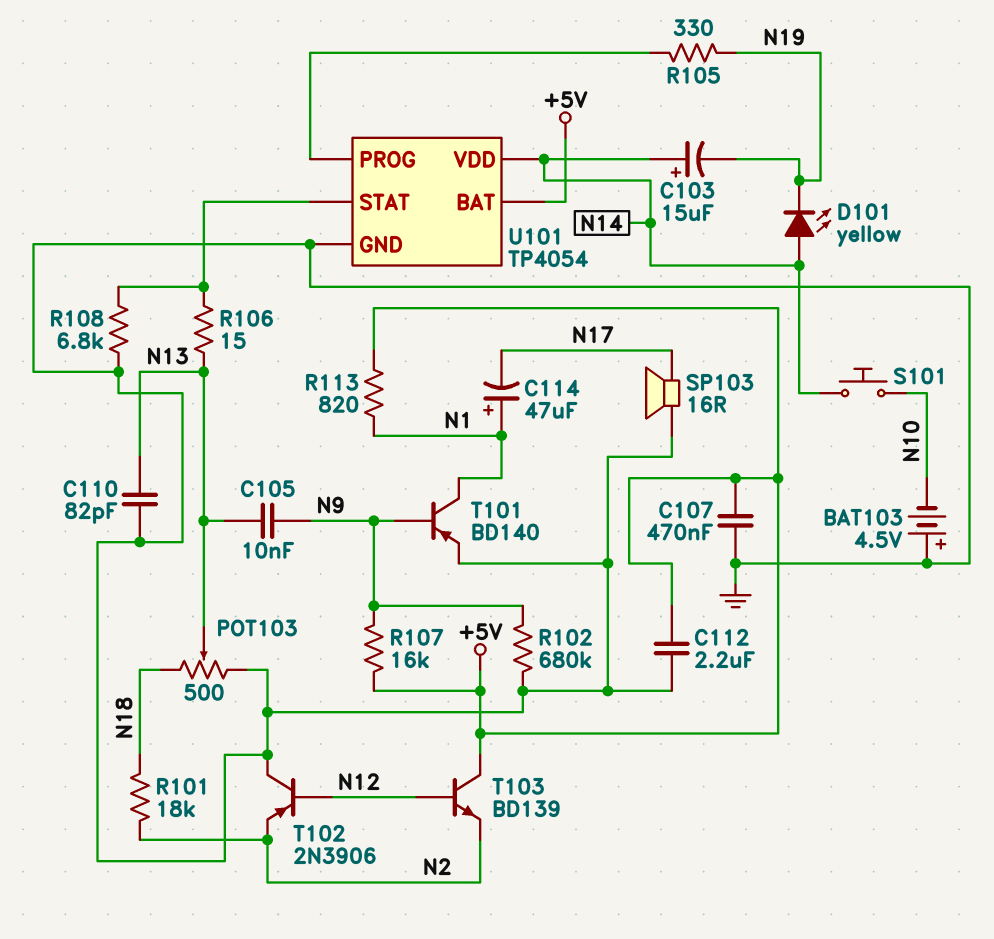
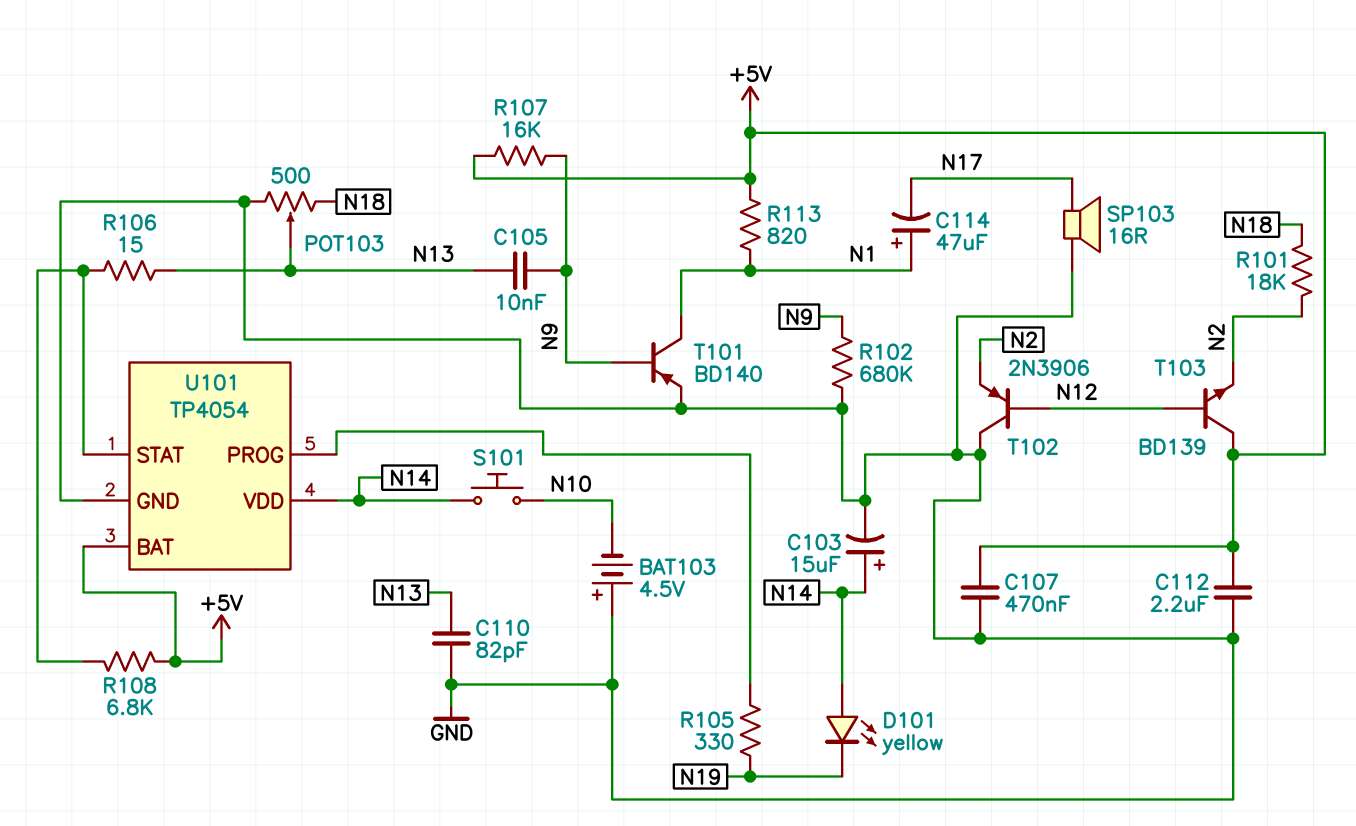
C103: 15uF (plus N14, minus N19) -> 15uF (plus N14, minus GND)
R108: 6.8k (GND, U101/STAT) -> 6.8k (+5V, U101/STAT)

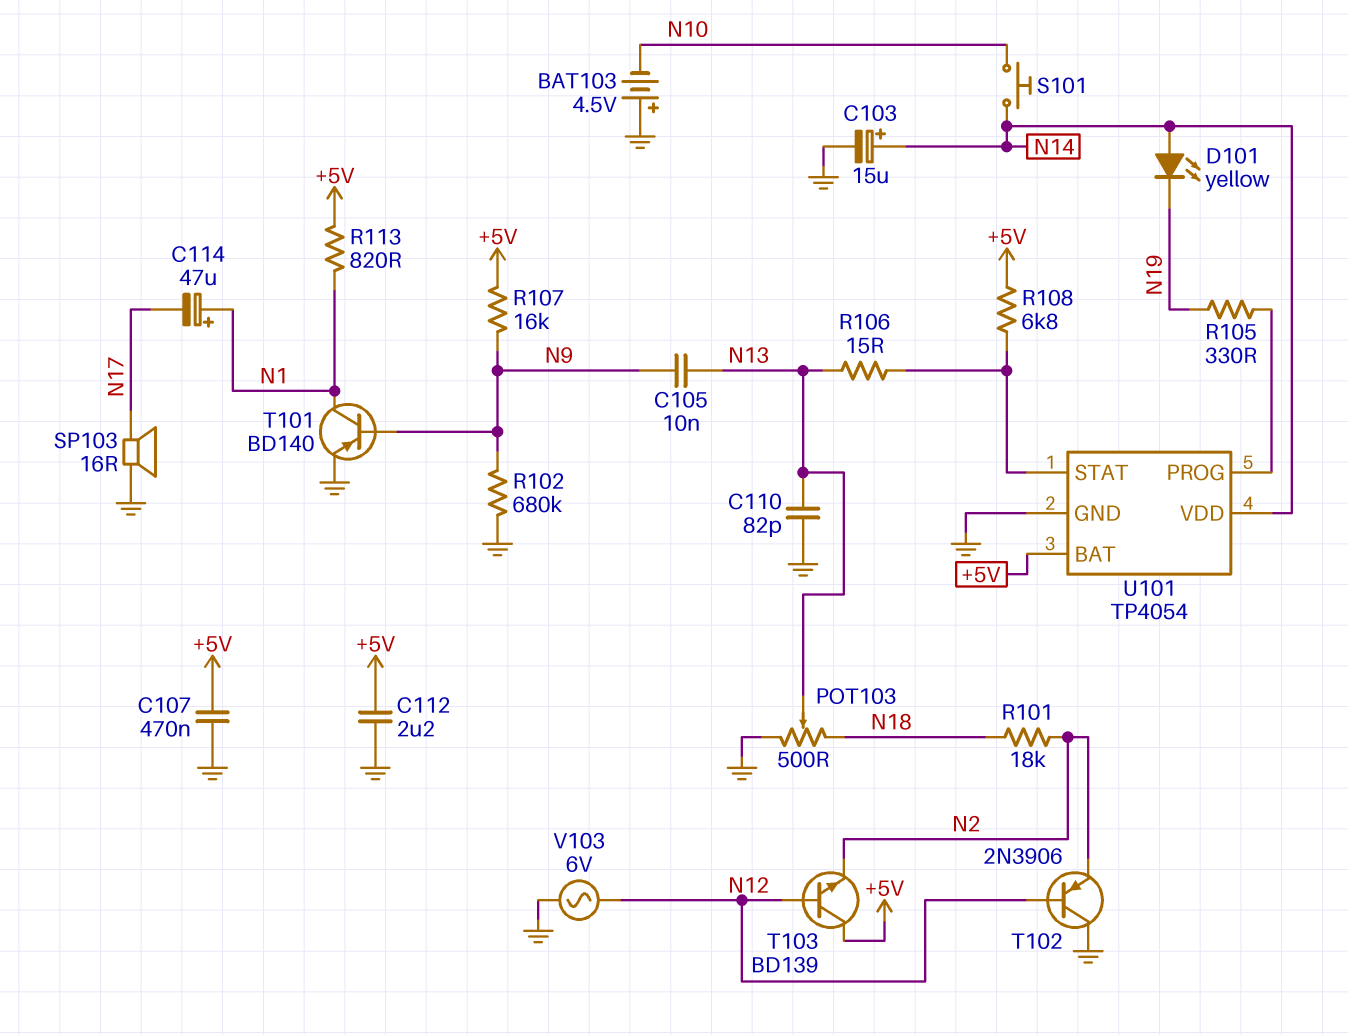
V103: none -> AC 6V (GND, N12)

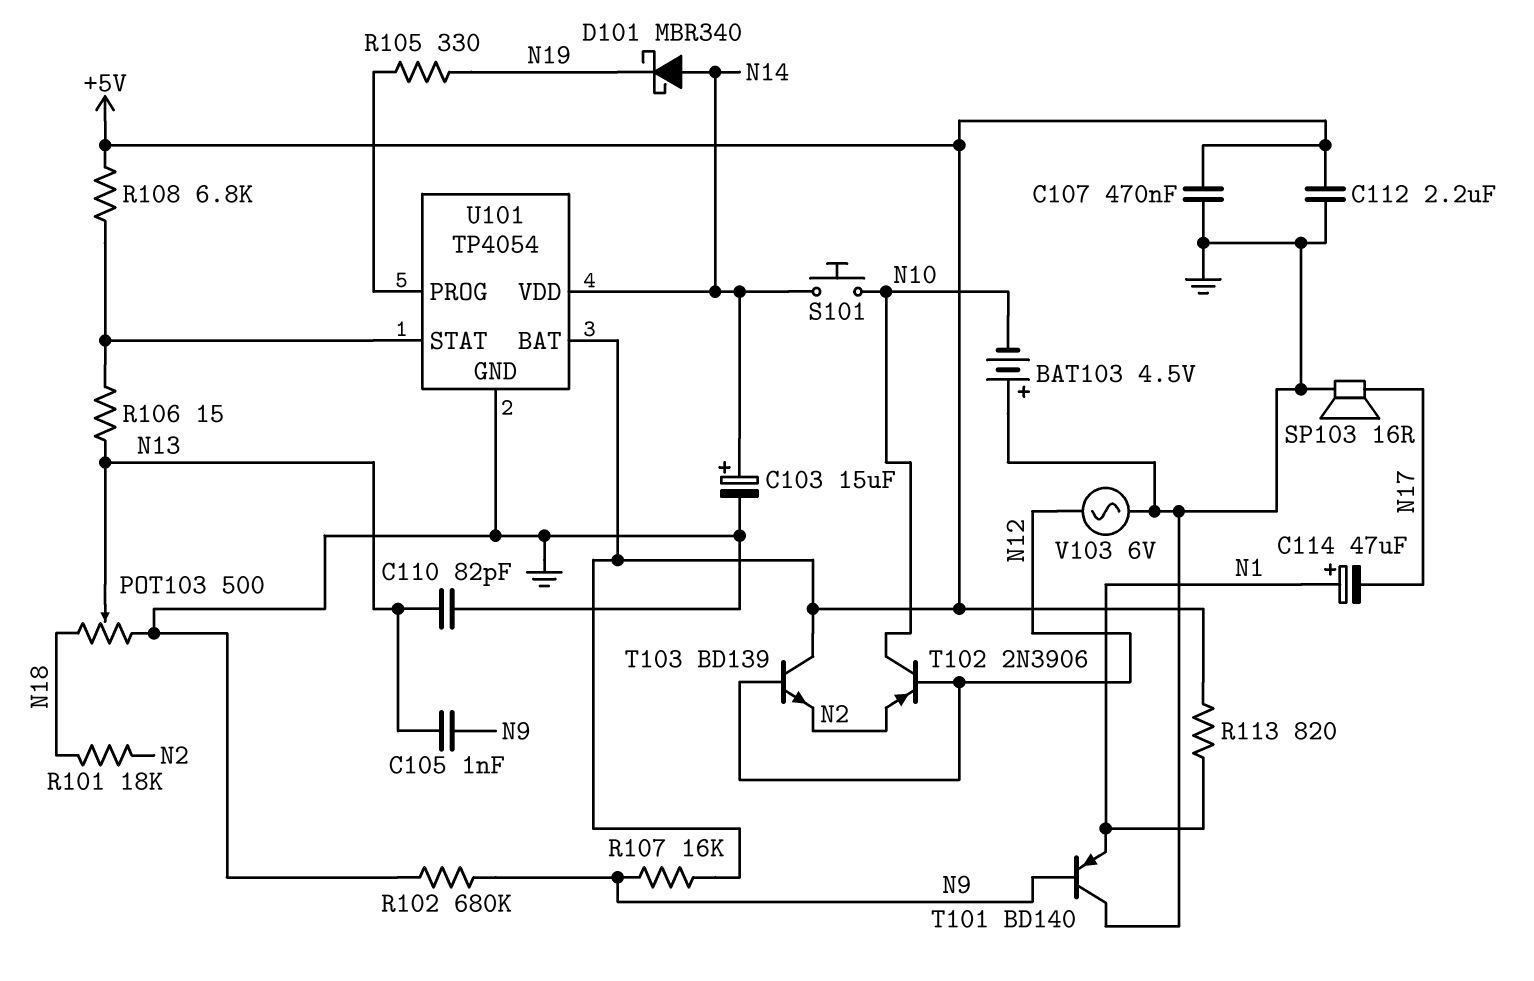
C105: 10nF (N9, N13) -> 1nF (N9, N13)
D101: LED yellow (A N14, K N19) -> schottky MBR340 (A N14, K N19)
T101: PNP BD140 (B N9, C N1, E GND) -> PNP BD140 (B N9, C GND, E N1)
T102: PNP 2N3906 (B N12, C GND, E N2) -> PNP 2N3906 (B N12, C N10, E N2)

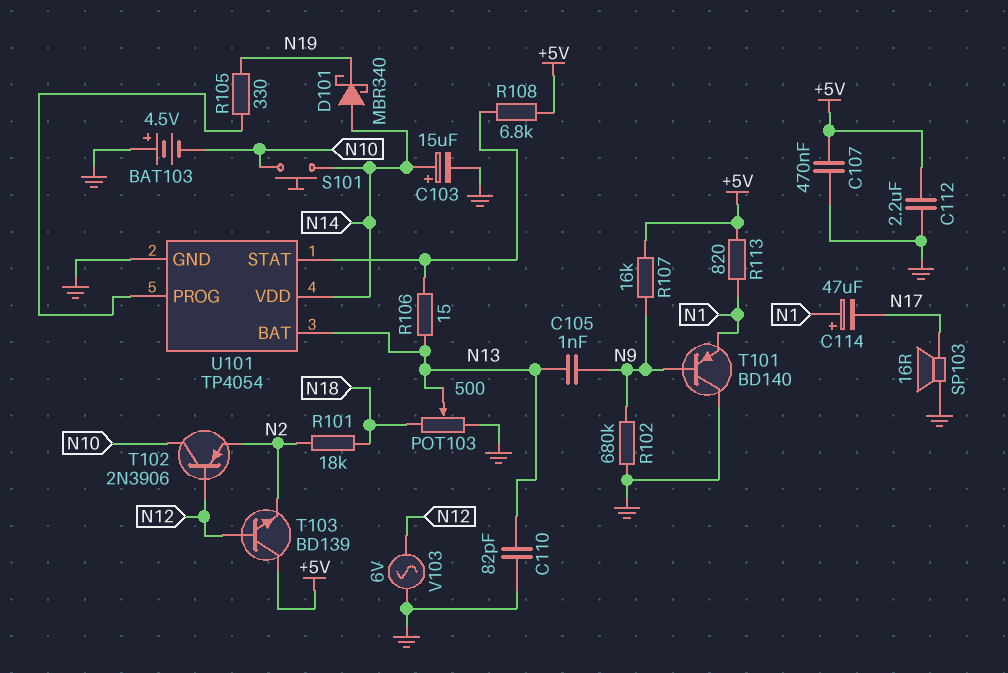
U101 pin BAT: +5V -> N13

